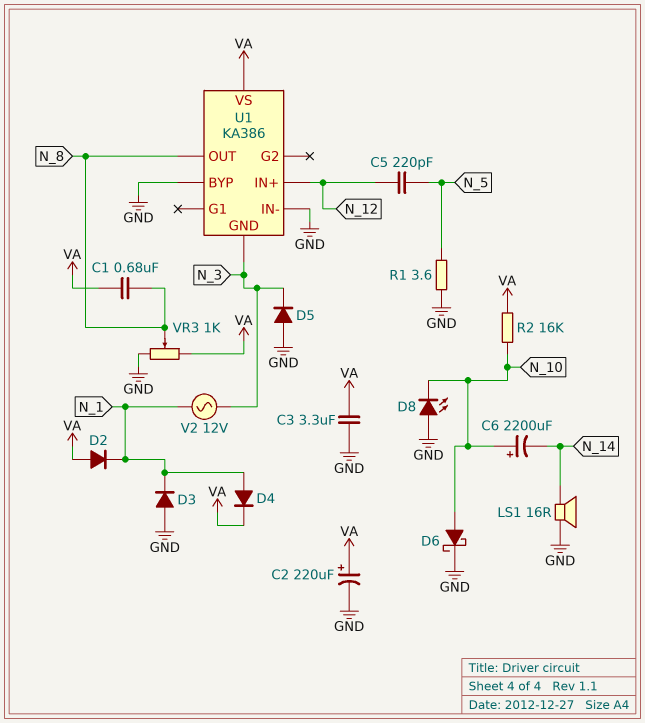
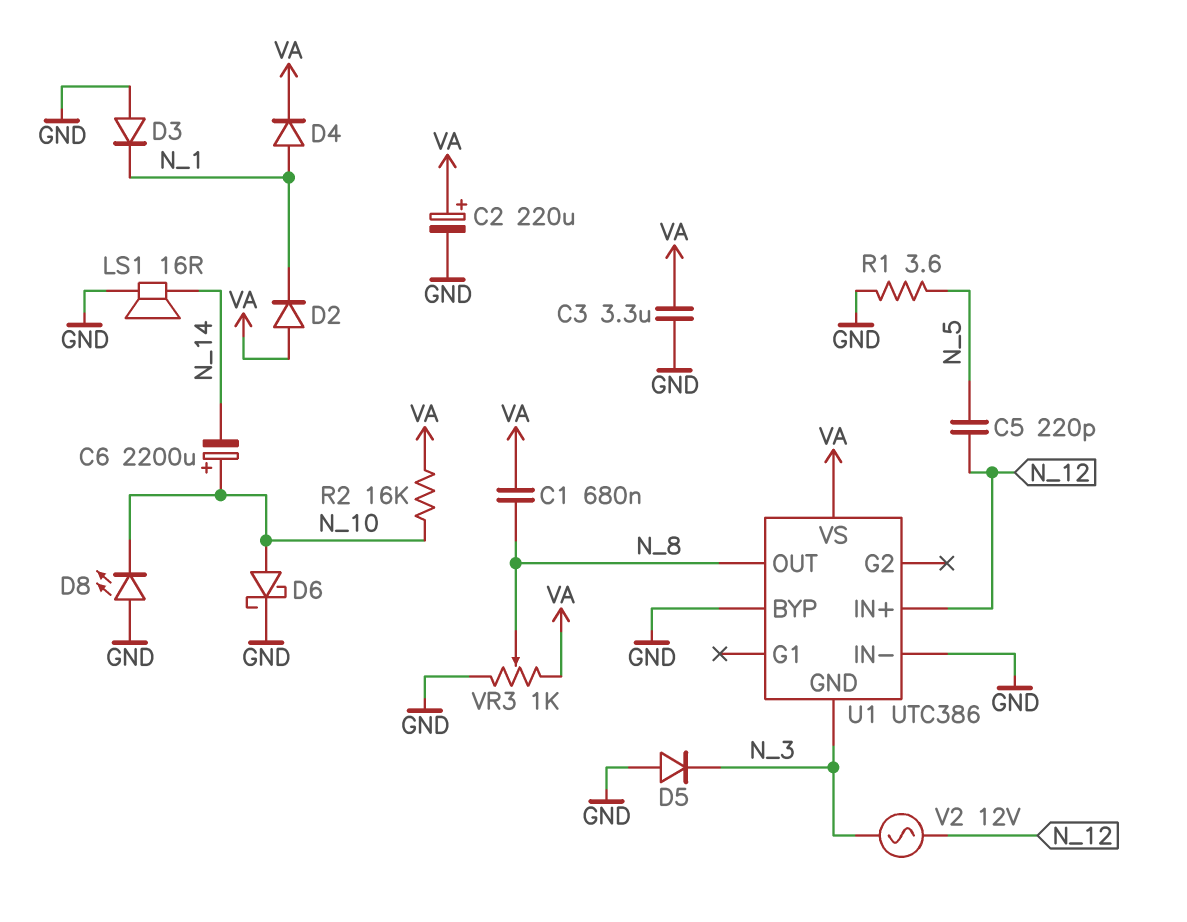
U1: KA386 -> UTC386
V2: AC 12V (N_1, N_3) -> AC 12V (N_3, N_12)

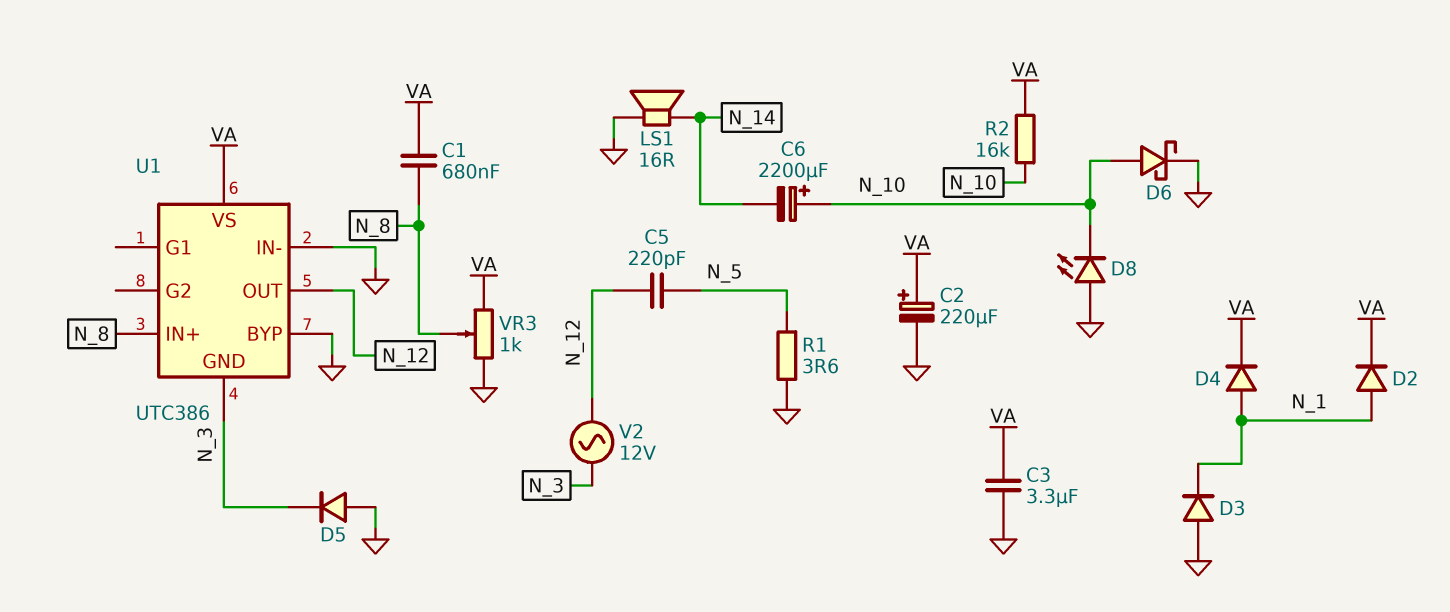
D2: diode (A VA, K N_1) -> diode (A N_1, K VA)
U1 pin IN+: N_12 -> N_8
U1 pin OUT: N_8 -> N_12

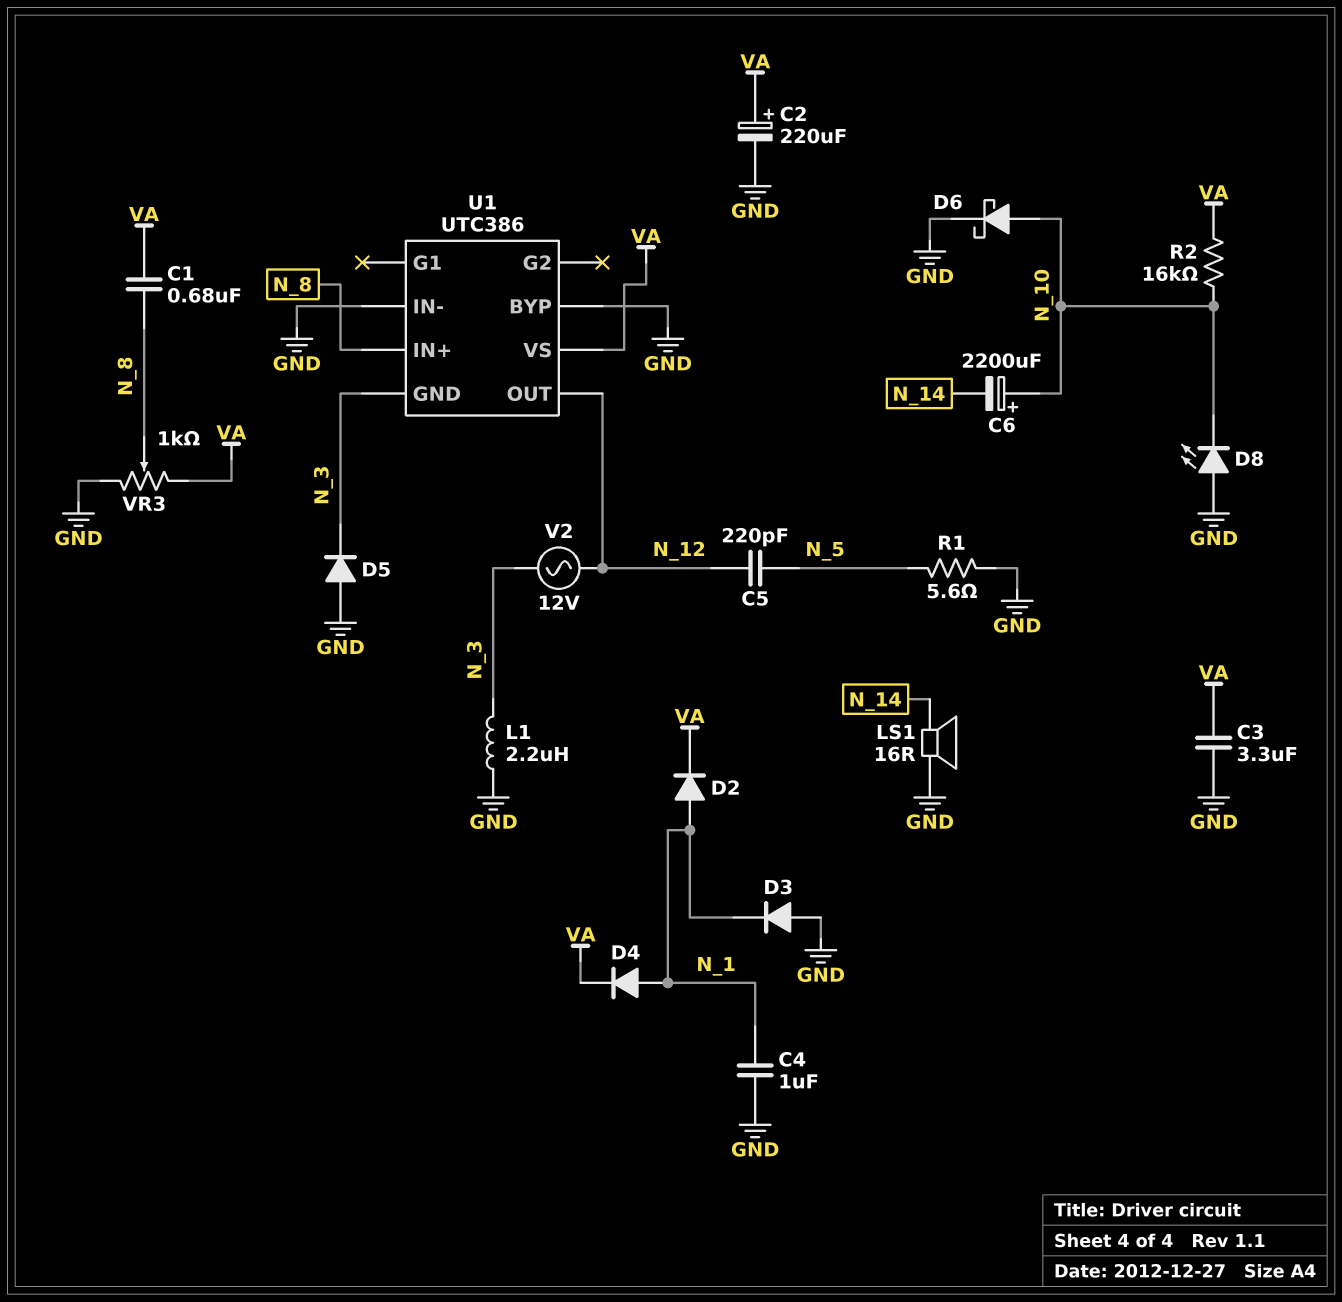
C4: none -> 1uF (GND, N_1)
L1: none -> 2.2uH (GND, N_3)
R1: 3.6 (GND, N_5) -> 5.6 (GND, N_5)

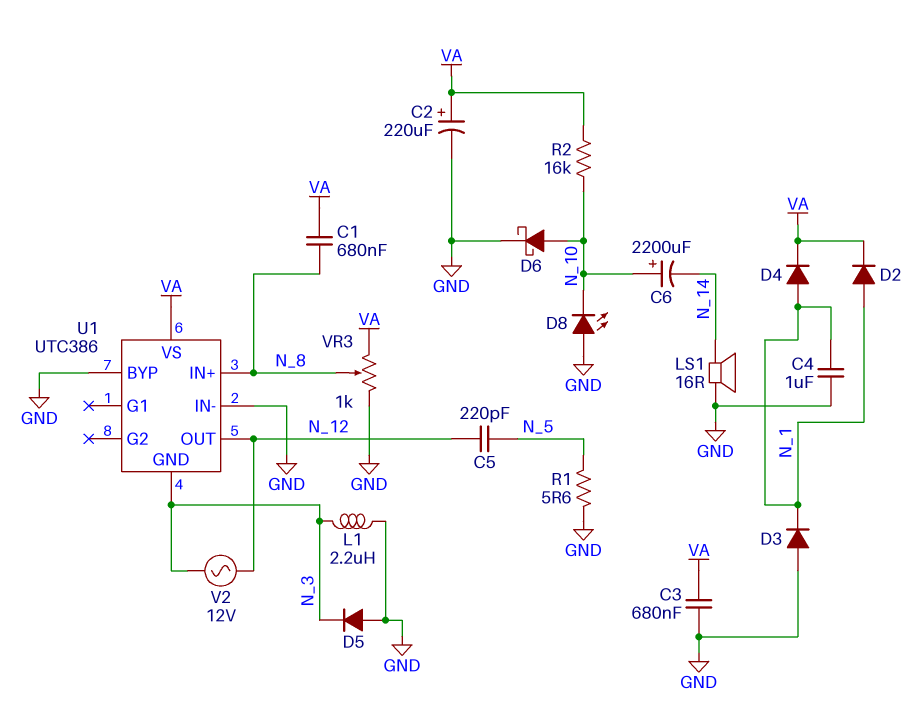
C3: 3.3uF (GND, VA) -> 680nF (GND, VA)

